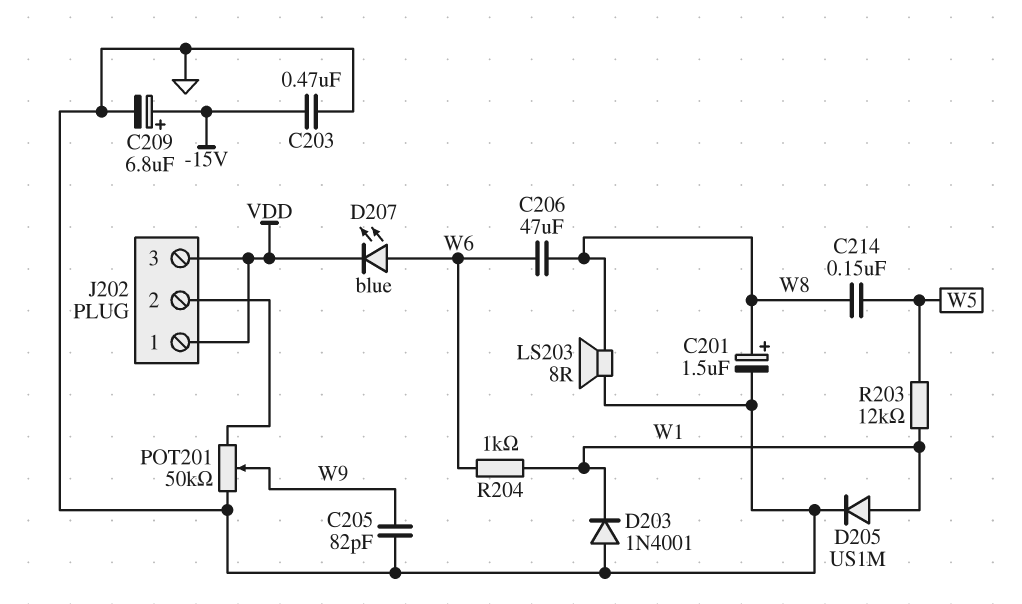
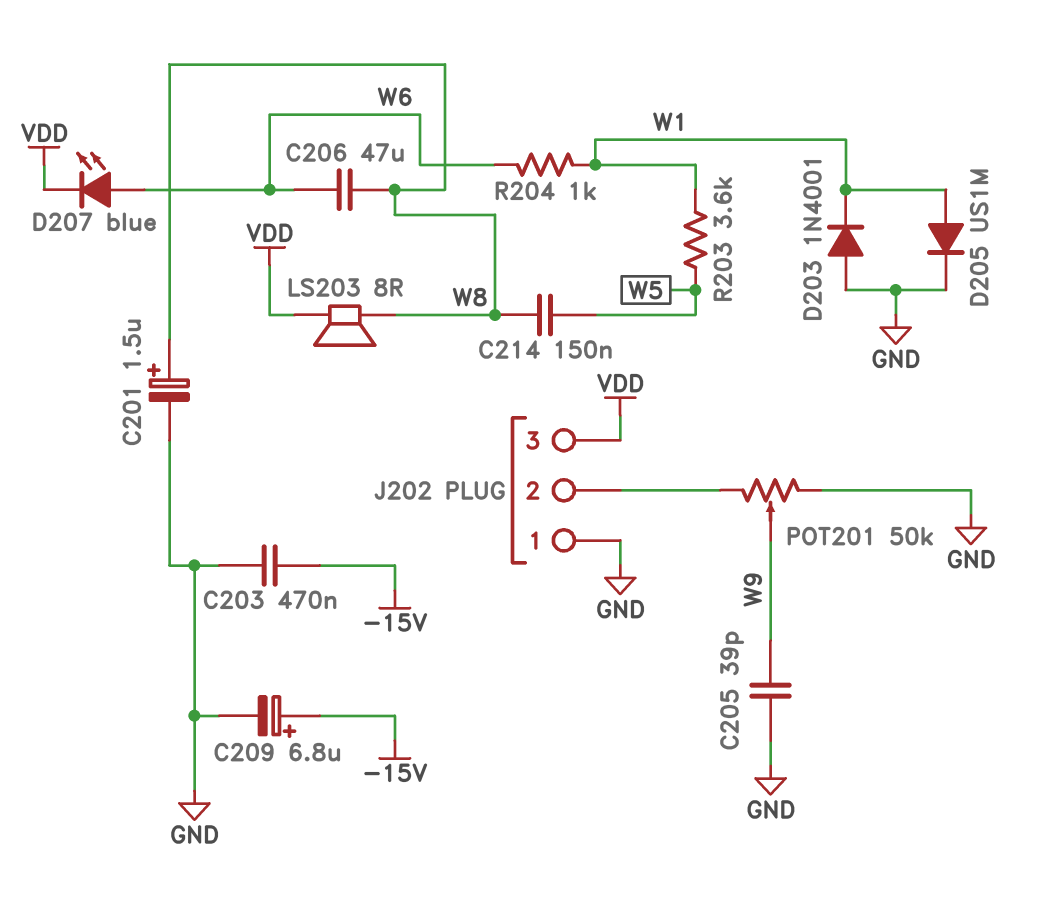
C205: 82pF (GND, W9) -> 39pF (GND, W9)
J202 pin 1: VDD -> GND
LS203: speaker 8R (GND, W8) -> speaker 8R (VDD, W8)
R203: 12k (W1, W5) -> 3.6k (W1, W5)

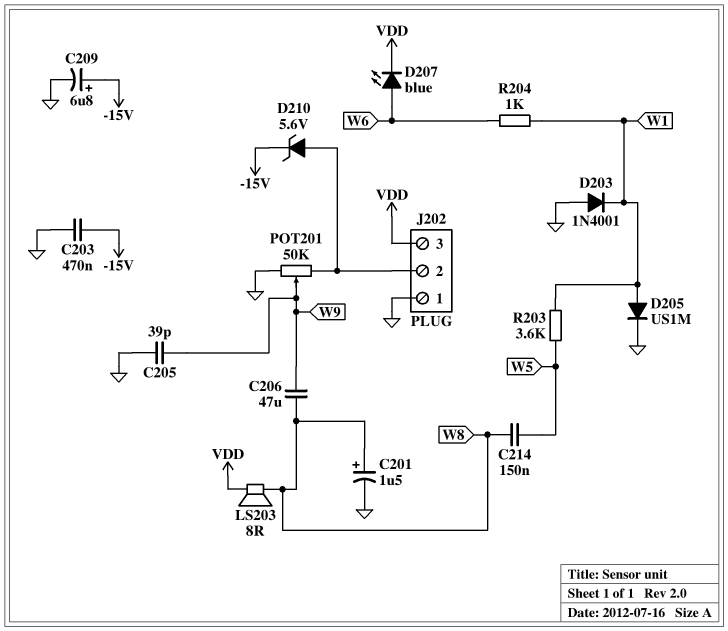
C206: 47uF (W6, W8) -> 47uF (W8, W9)
D210: none -> zener 5.6V (A J202/2, K -15V)

